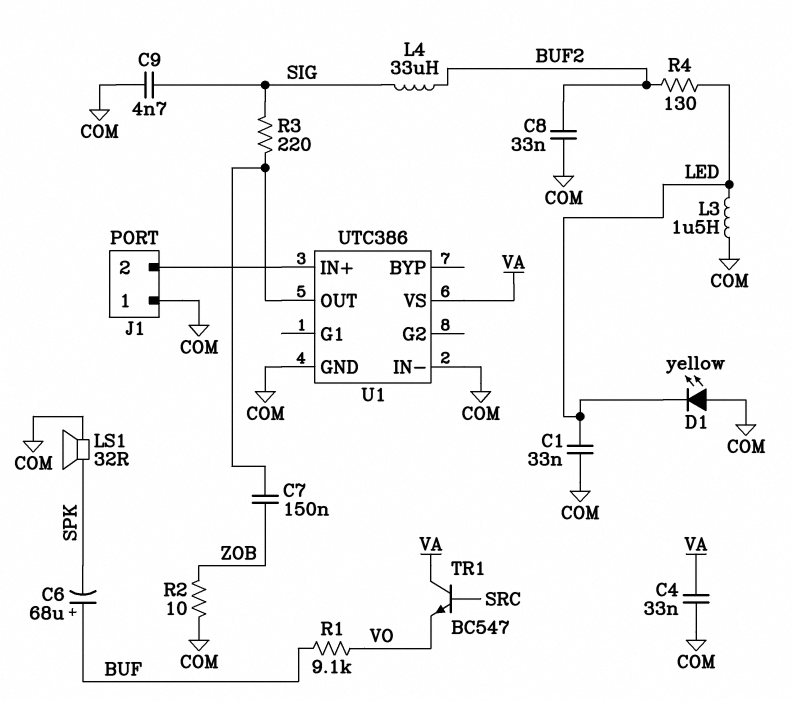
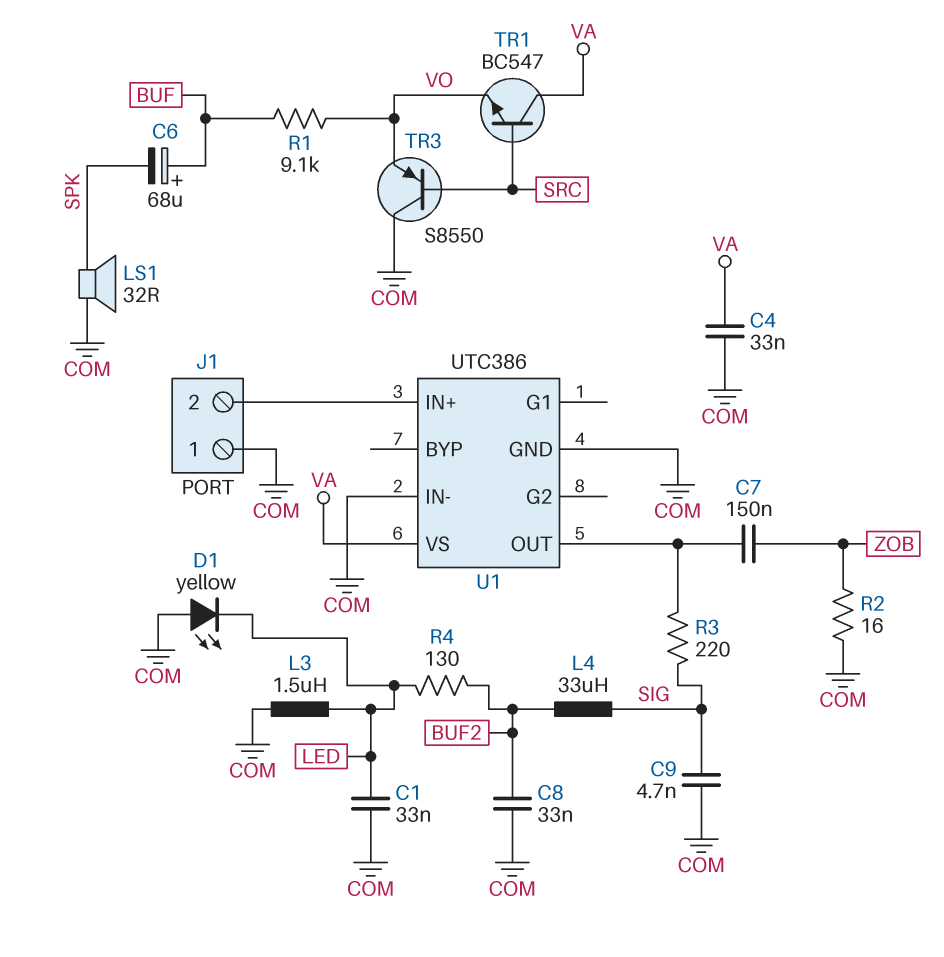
R2: 10 (COM, ZOB) -> 16 (COM, ZOB)
TR3: none -> PNP S8550 (B SRC, C COM, E VO)

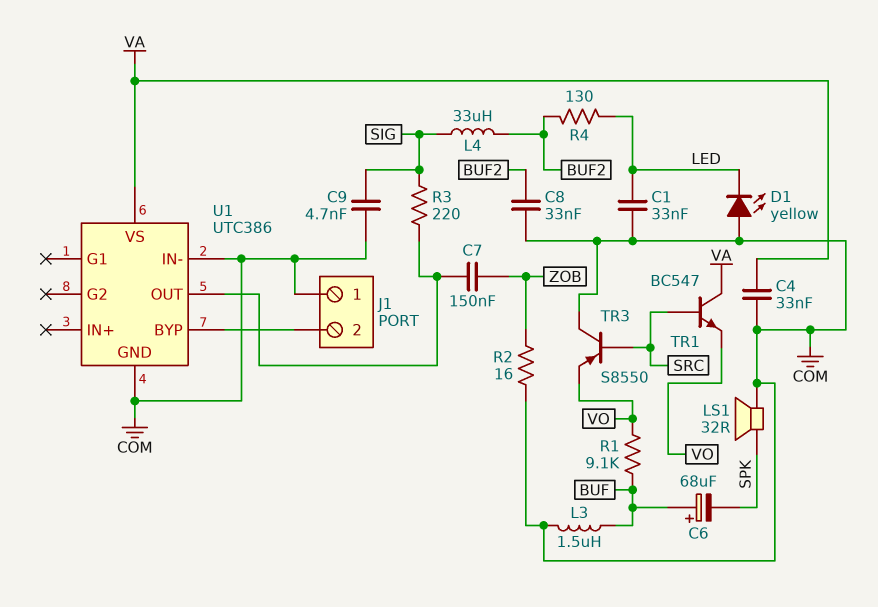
L3: 1.5uH (COM, LED) -> 1.5uH (BUF, COM)
U1 pin BYP: none -> J1/2
U1 pin IN+: J1/2 -> none

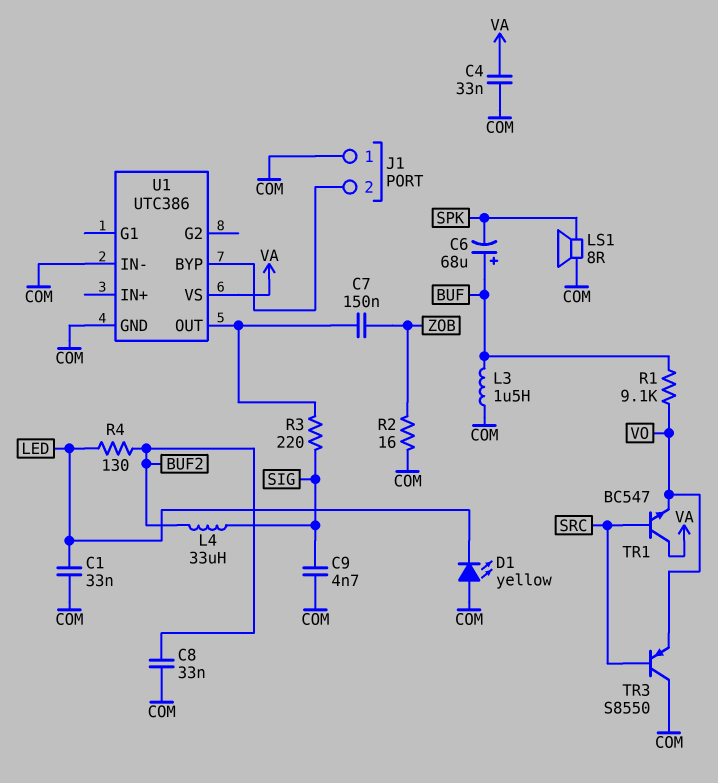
LS1: speaker 32R (COM, SPK) -> speaker 8R (COM, SPK)

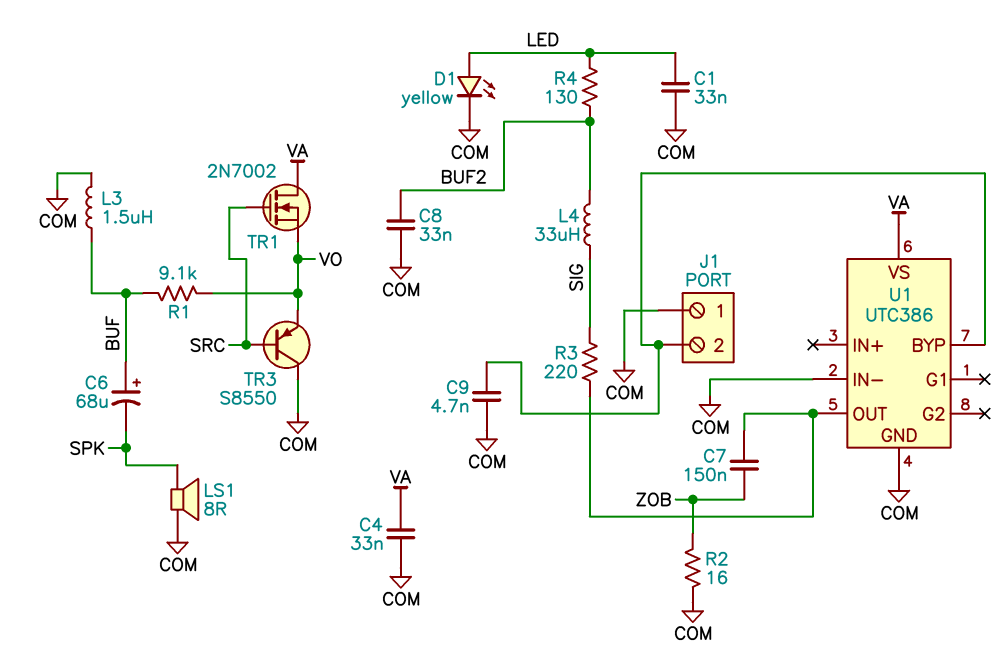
C9: 4.7nF (COM, SIG) -> 4.7nF (COM, J1/2)
D1: LED yellow (A COM, K LED) -> LED yellow (A LED, K COM)
TR1: NPN BC547 (B SRC, C VA, E VO) -> NMOS 2N7002 (G SRC, D VA, S VO)

